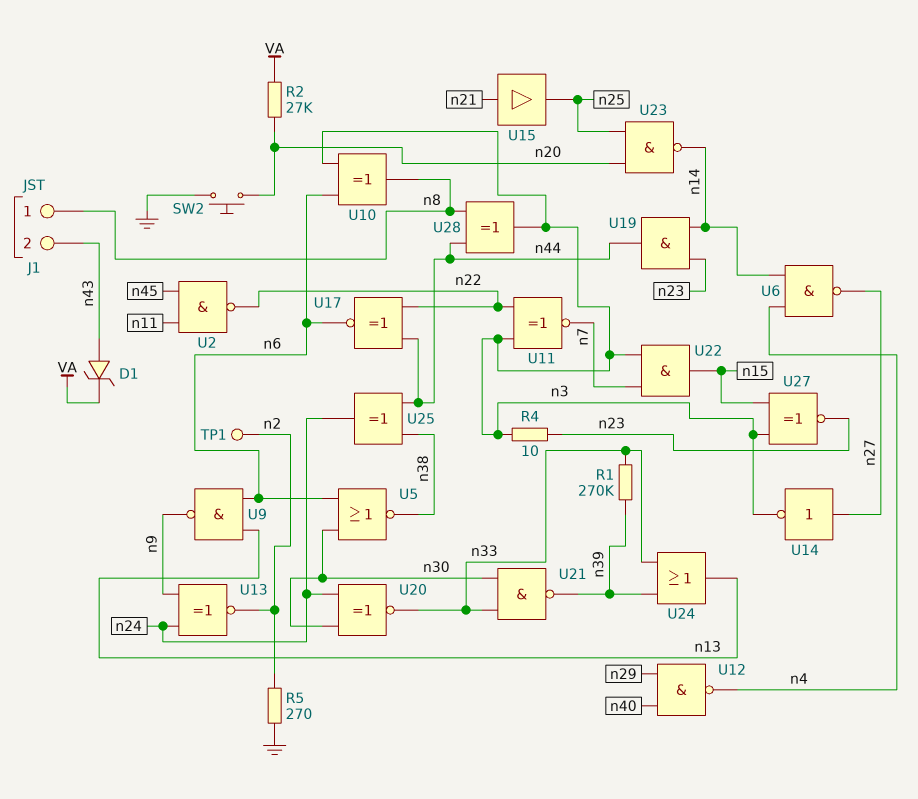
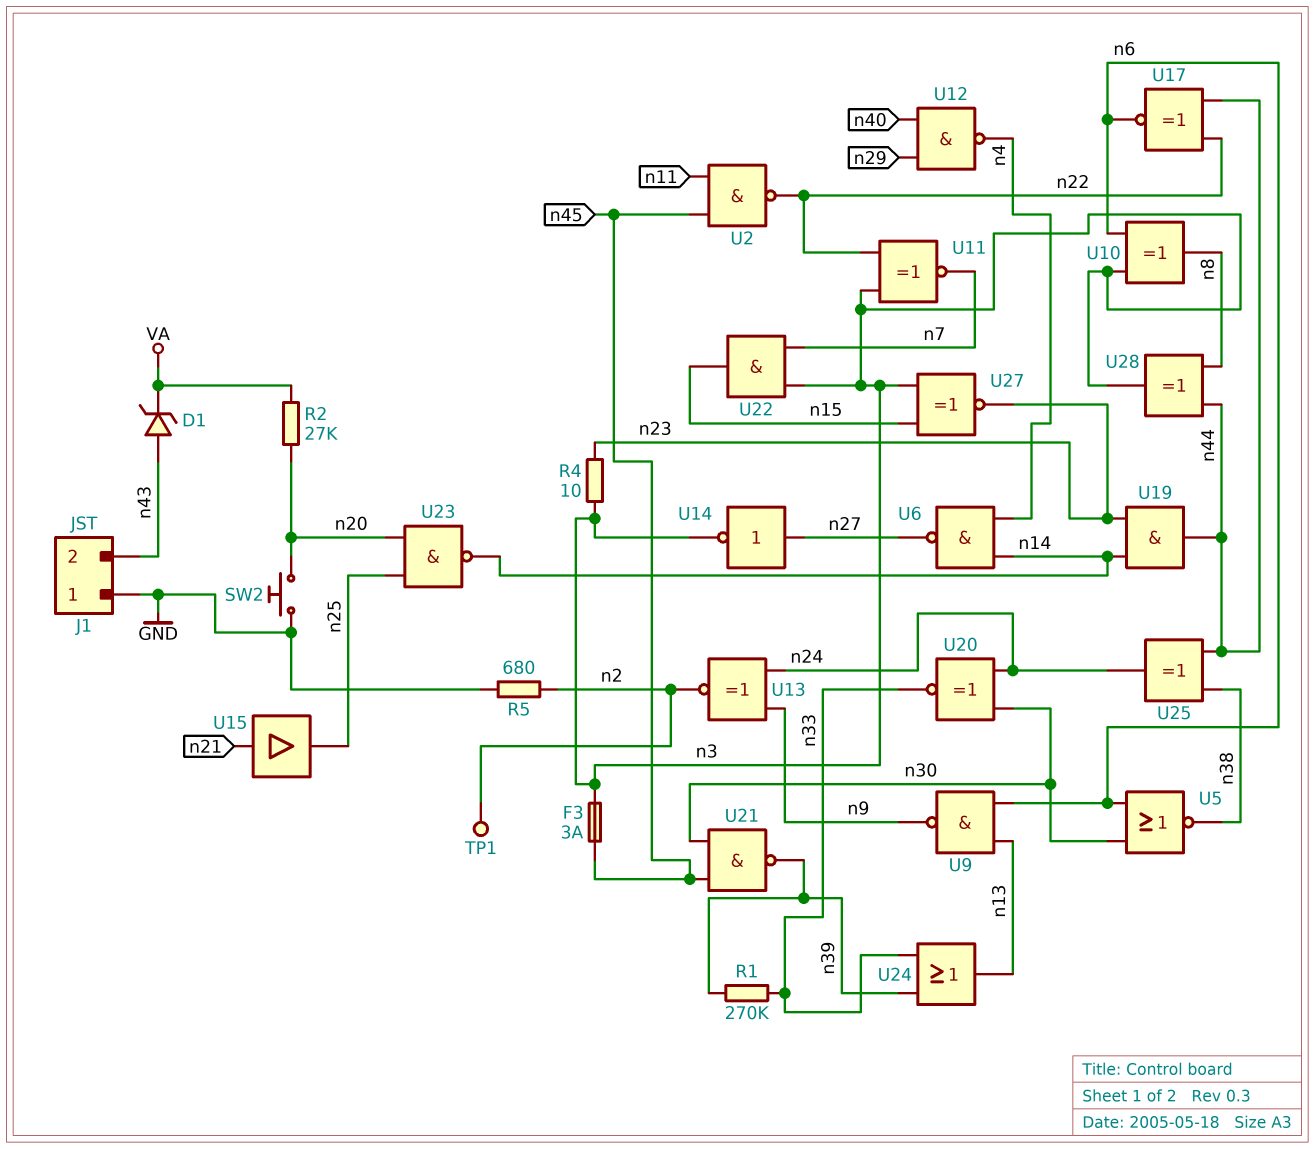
F3: none -> 3A (n3, n45)
J1 pin 1: n8 -> GND
R5: 270 (GND, n2) -> 680 (GND, n2)
U21: NAND (in n30, in n33, out n39) -> NAND (in n30, in n45, out n39)

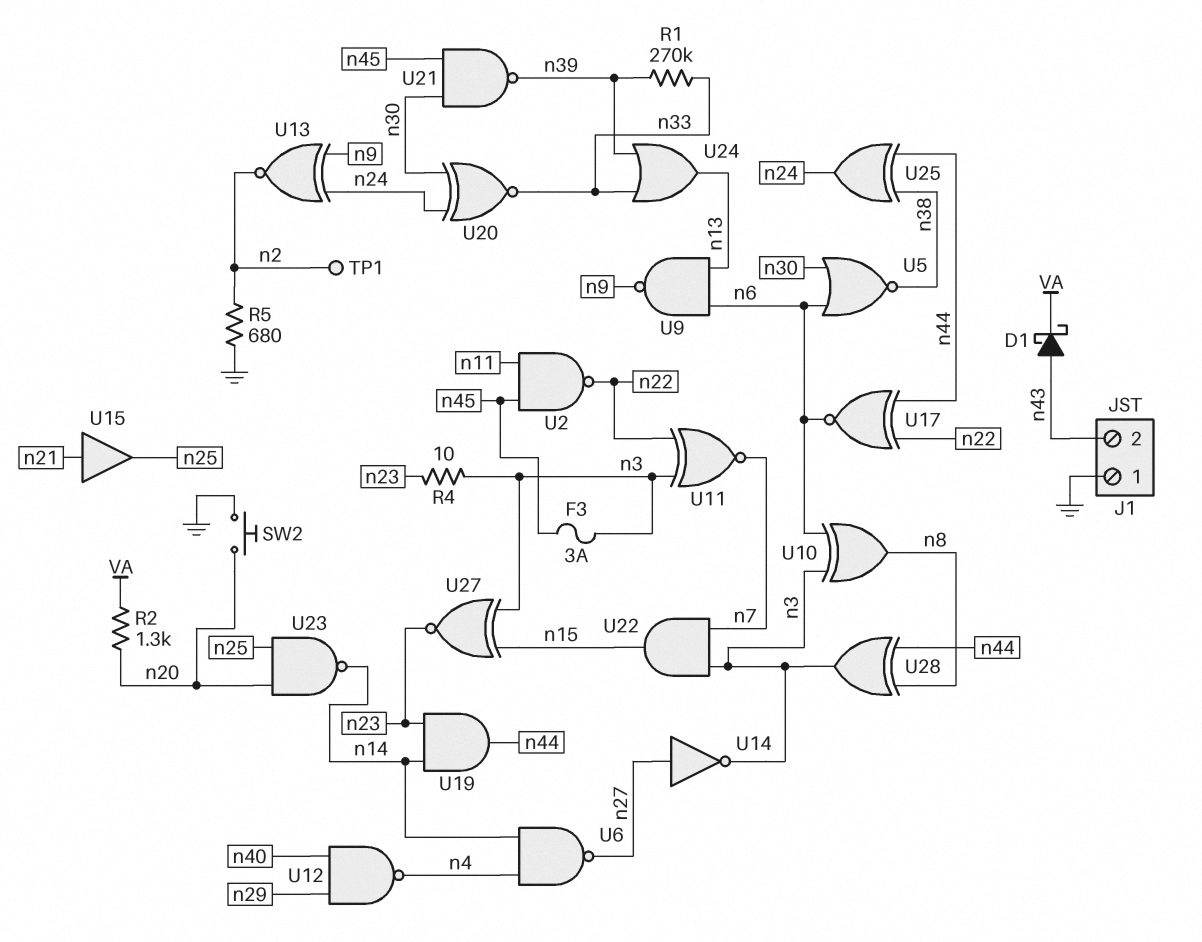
D1: zener (A n43, K VA) -> schottky (A n43, K VA)
R2: 27k (VA, n20) -> 1.3k (VA, n20)

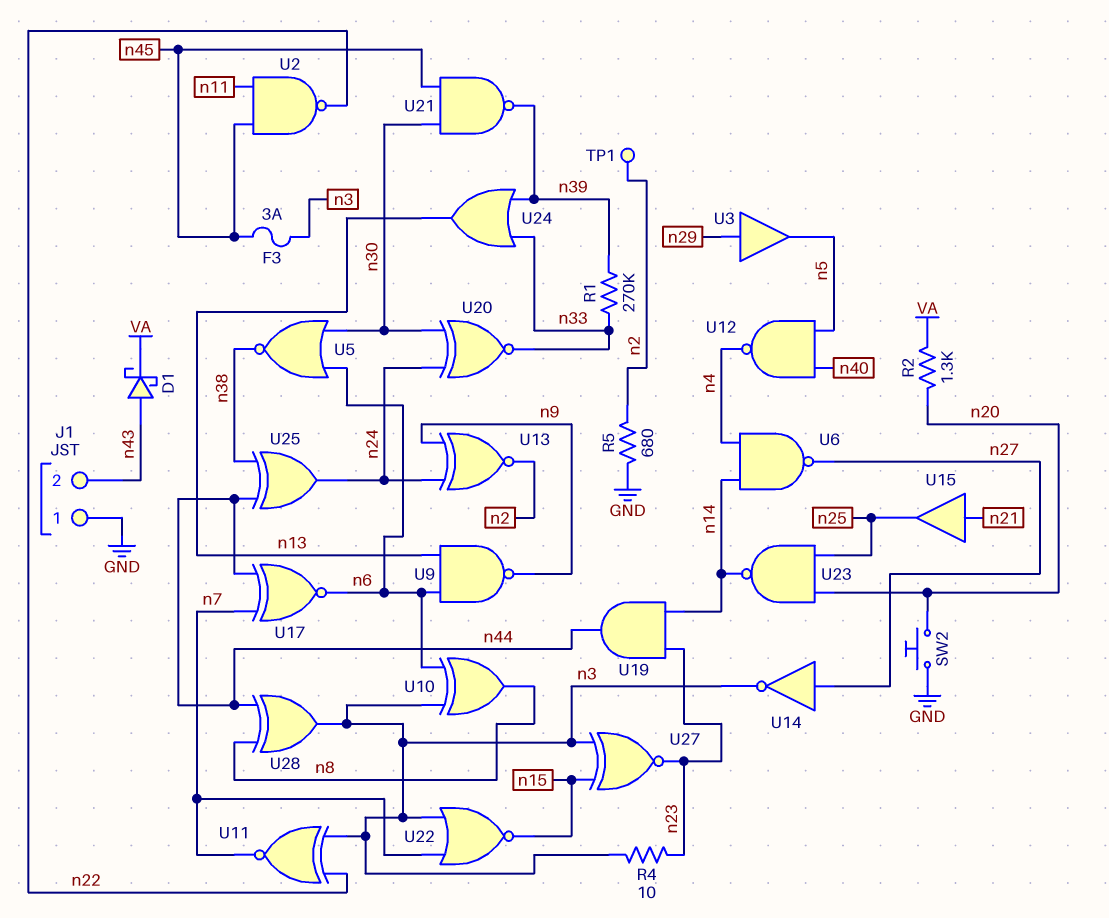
U3: none -> buffer (in n29, out n5)
U12: NAND (in n29, in n40, out n4) -> NAND (in n5, in n40, out n4)
U17: XNOR (in n22, in n44, out n6) -> XNOR (in n7, in n44, out n6)
U22: AND (in n3, in n7, out n15) -> NOR (in n3, in n7, out n15)

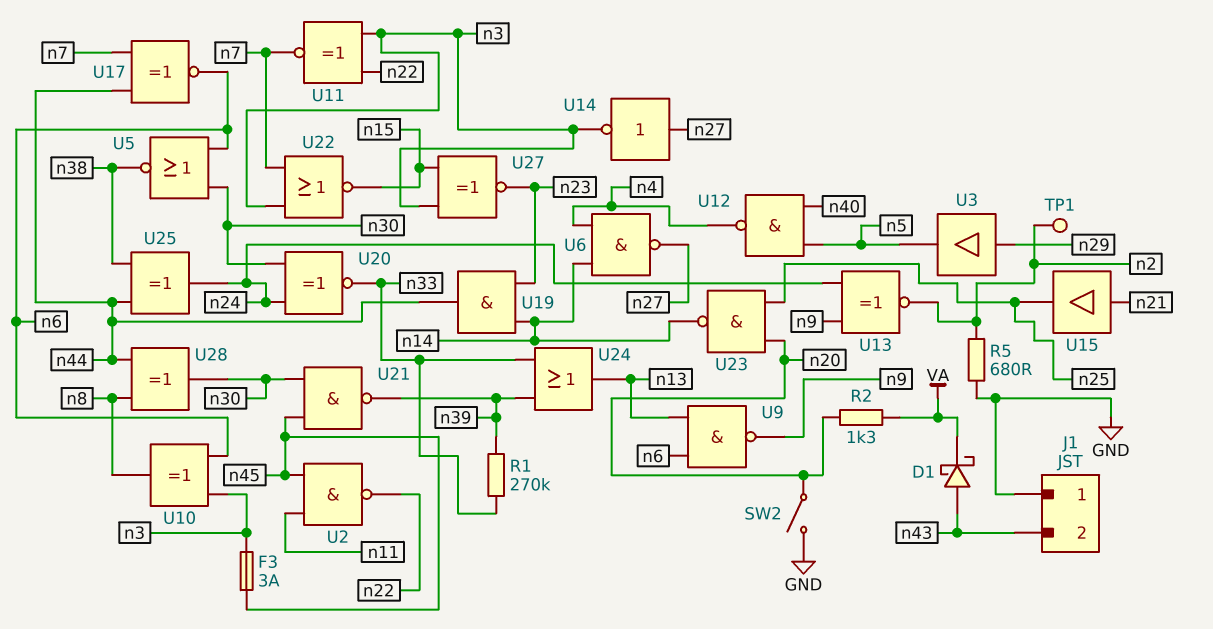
R4: 10 (n3, n23) -> none
SW2: button (GND, n20) -> switch (GND, n20)
U28: XOR (in n8, in n44, out n3) -> XOR (in n8, in n44, out n30)

